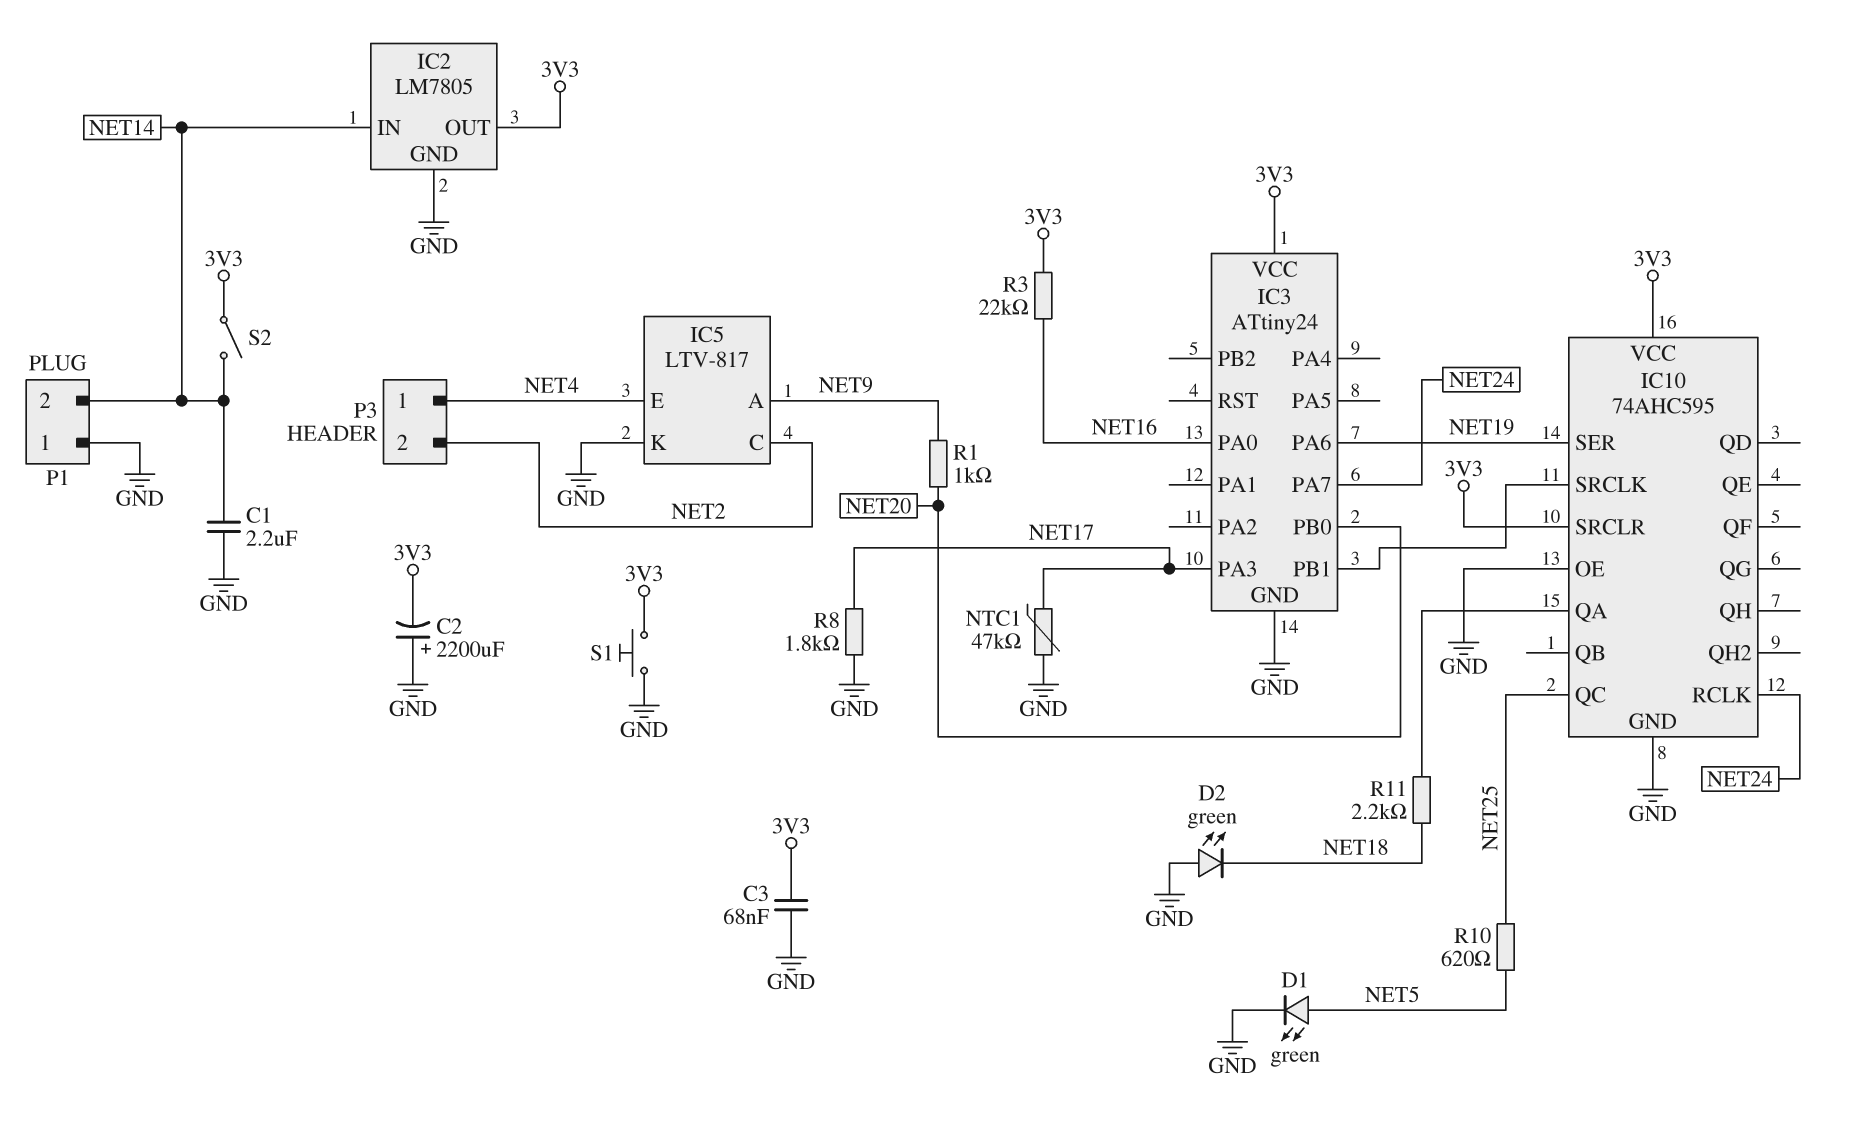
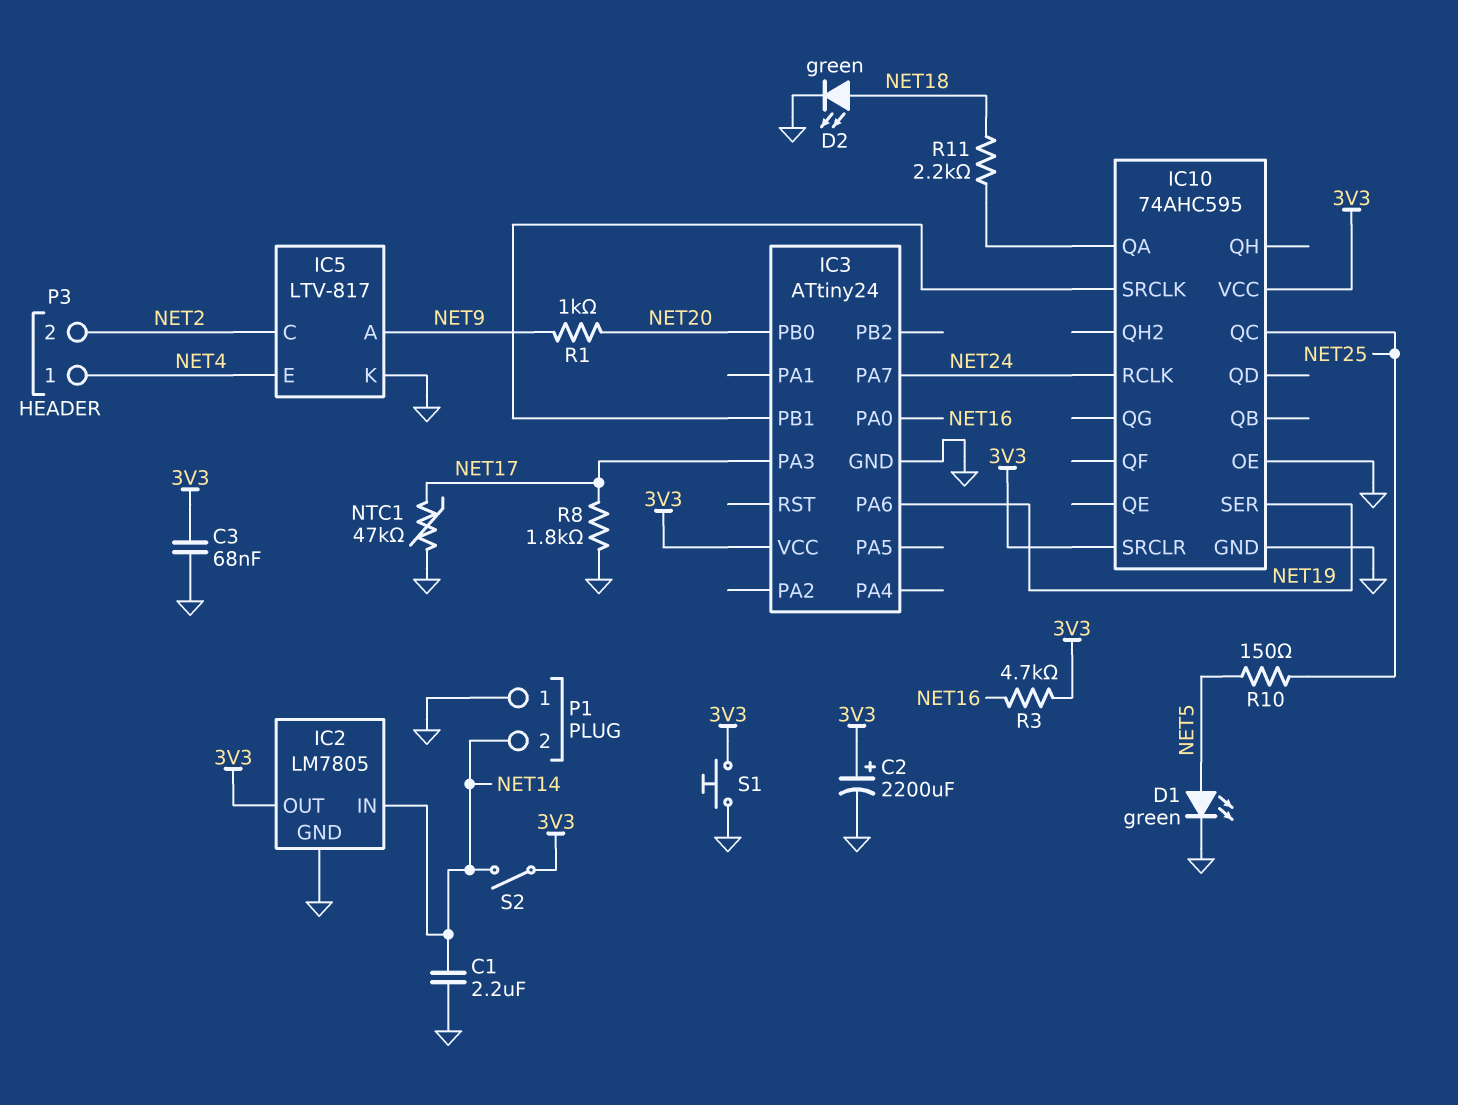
C2: 2200uF (plus GND, minus 3V3) -> 2200uF (plus 3V3, minus GND)
D2: LED green (A GND, K NET18) -> LED green (A NET18, K GND)
R3: 22k (3V3, NET16) -> 4.7k (3V3, NET16)
R10: 620 (NET5, NET25) -> 150 (NET5, NET25)

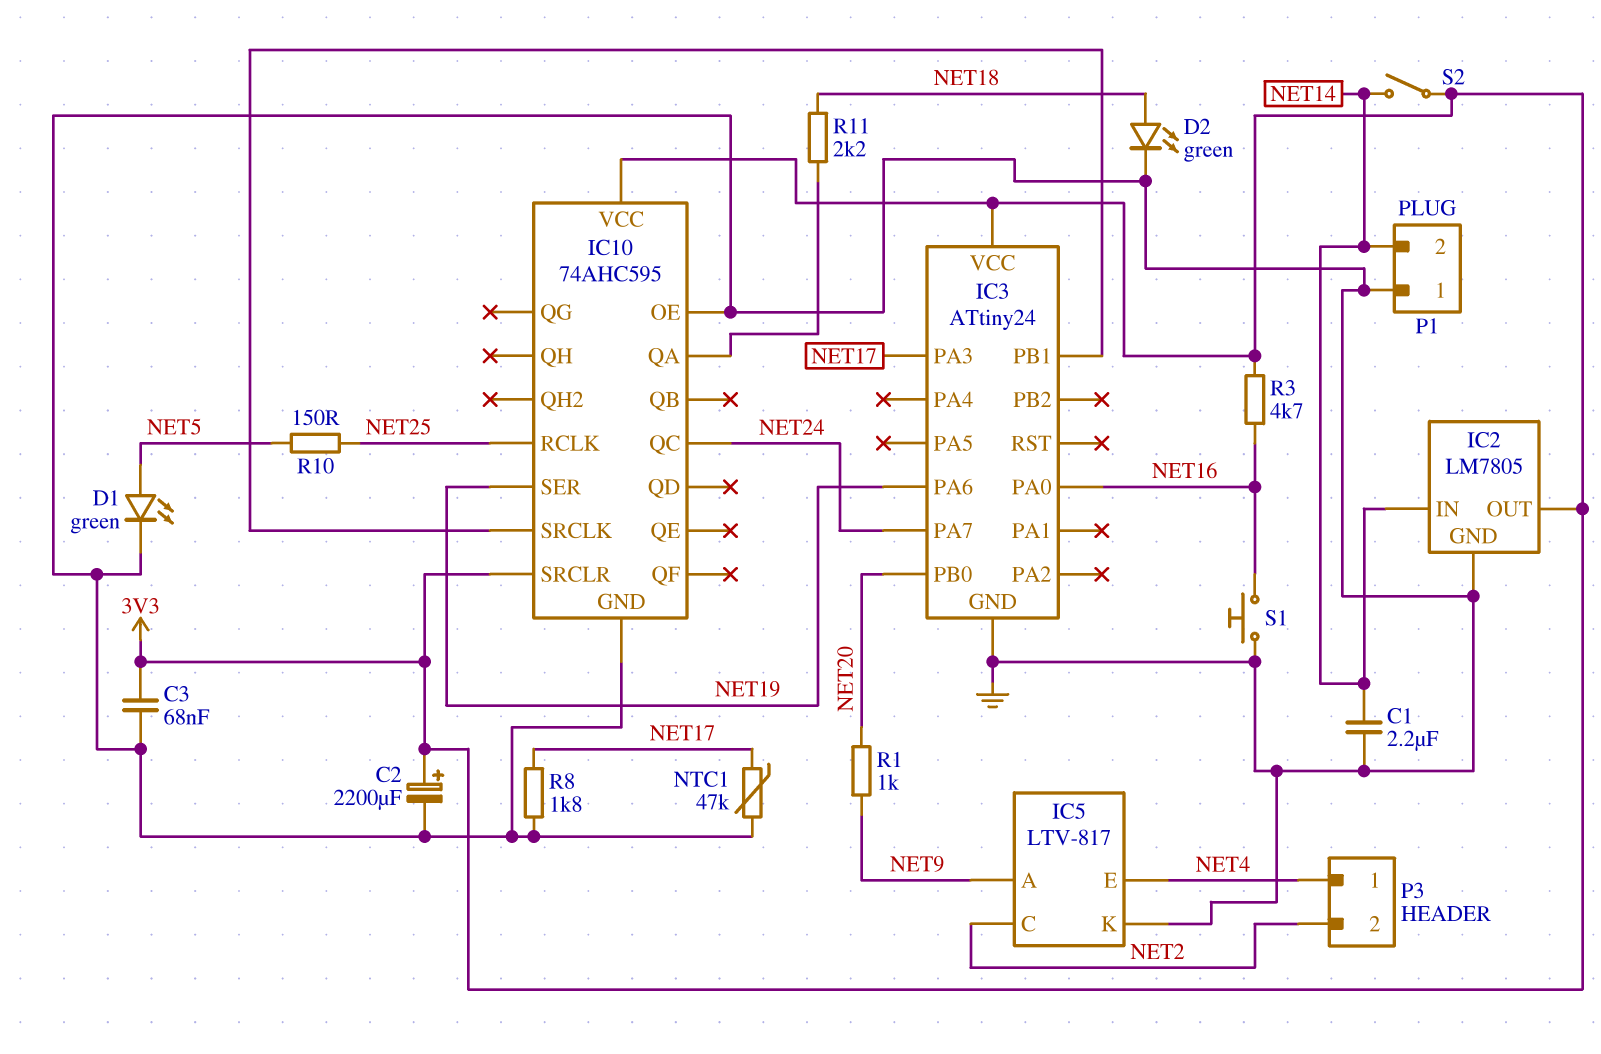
IC10 pin QC: NET25 -> NET24
IC10 pin RCLK: NET24 -> NET25
S1: button (3V3, GND) -> button (GND, NET16)

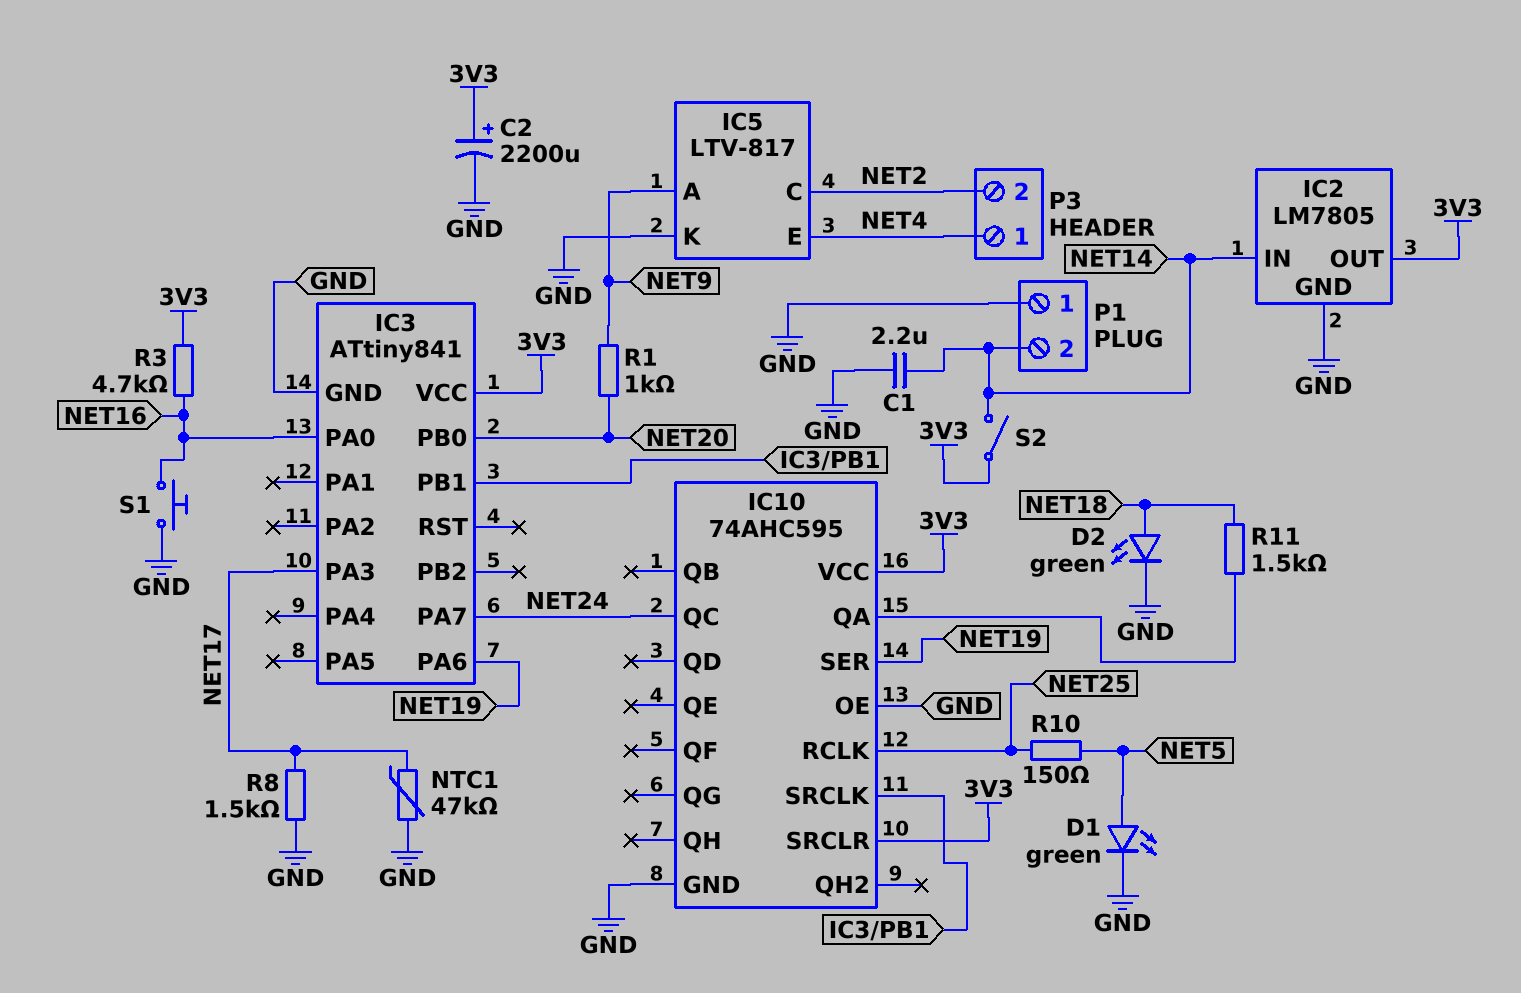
C3: 68nF (3V3, GND) -> none
IC3: ATtiny24 -> ATtiny841
R8: 1.8k (GND, NET17) -> 1.5k (GND, NET17)
R11: 2.2k (IC10/QA, NET18) -> 1.5k (IC10/QA, NET18)

